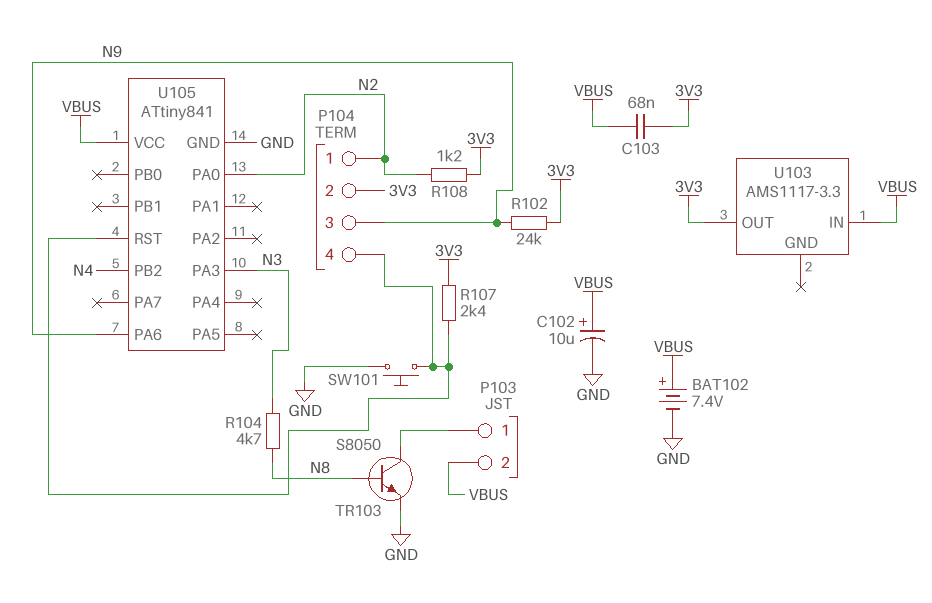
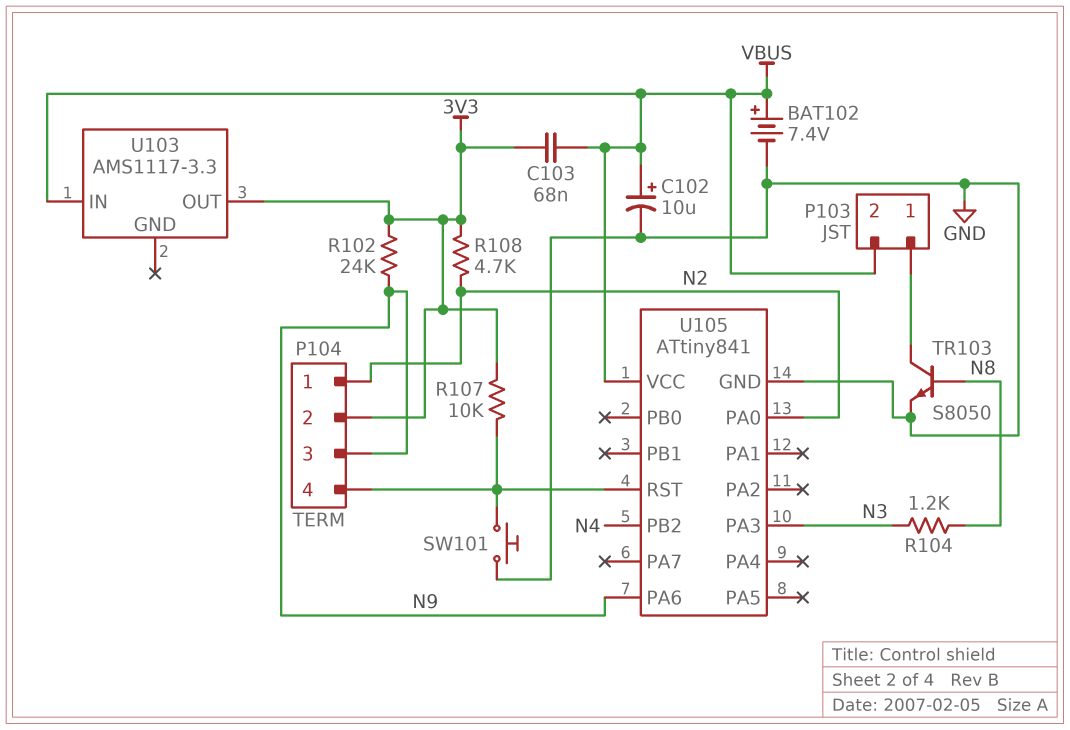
R104: 4.7k (N3, N8) -> 1.2k (N3, N8)
R107: 2.4k (3V3, P104/4) -> 10k (3V3, P104/4)
R108: 1.2k (3V3, N2) -> 4.7k (3V3, N2)

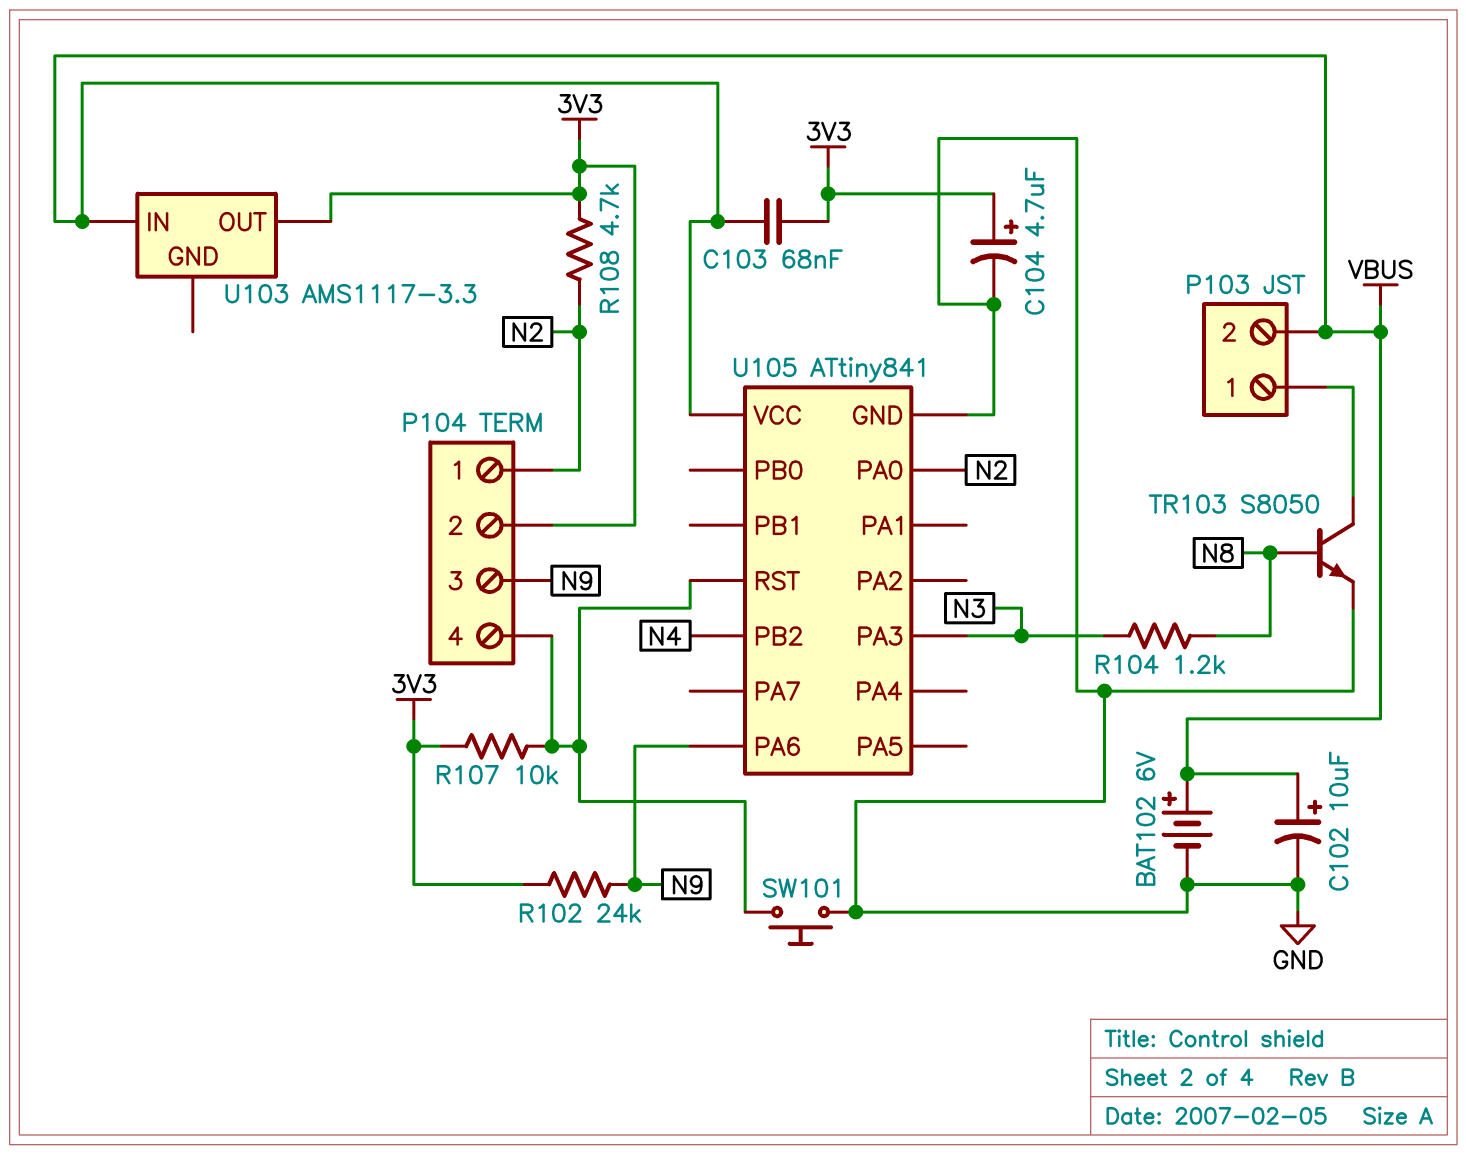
BAT102: 7.4V (plus VBUS, minus GND) -> 6V (plus VBUS, minus GND)
C104: none -> 4.7uF (plus 3V3, minus GND)

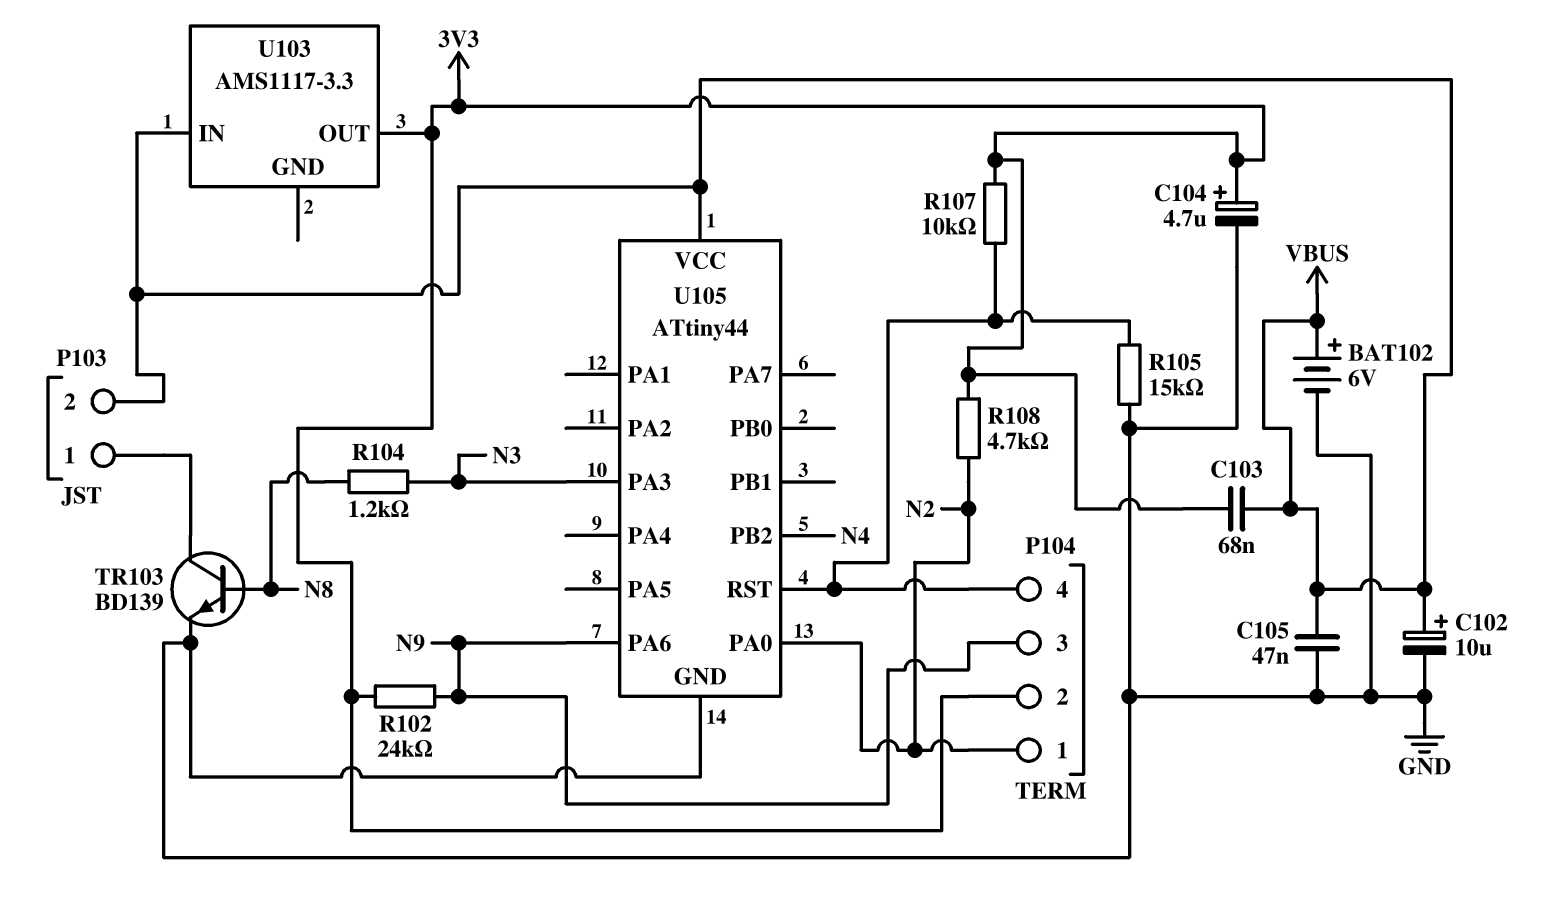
C105: none -> 47nF (GND, VBUS)
R105: none -> 15k (GND, P104/4)
SW101: button (GND, P104/4) -> none
TR103: NPN S8050 (B N8, C P103/1, E GND) -> NPN BD139 (B N8, C P103/1, E GND)
U105: ATtiny841 -> ATtiny44

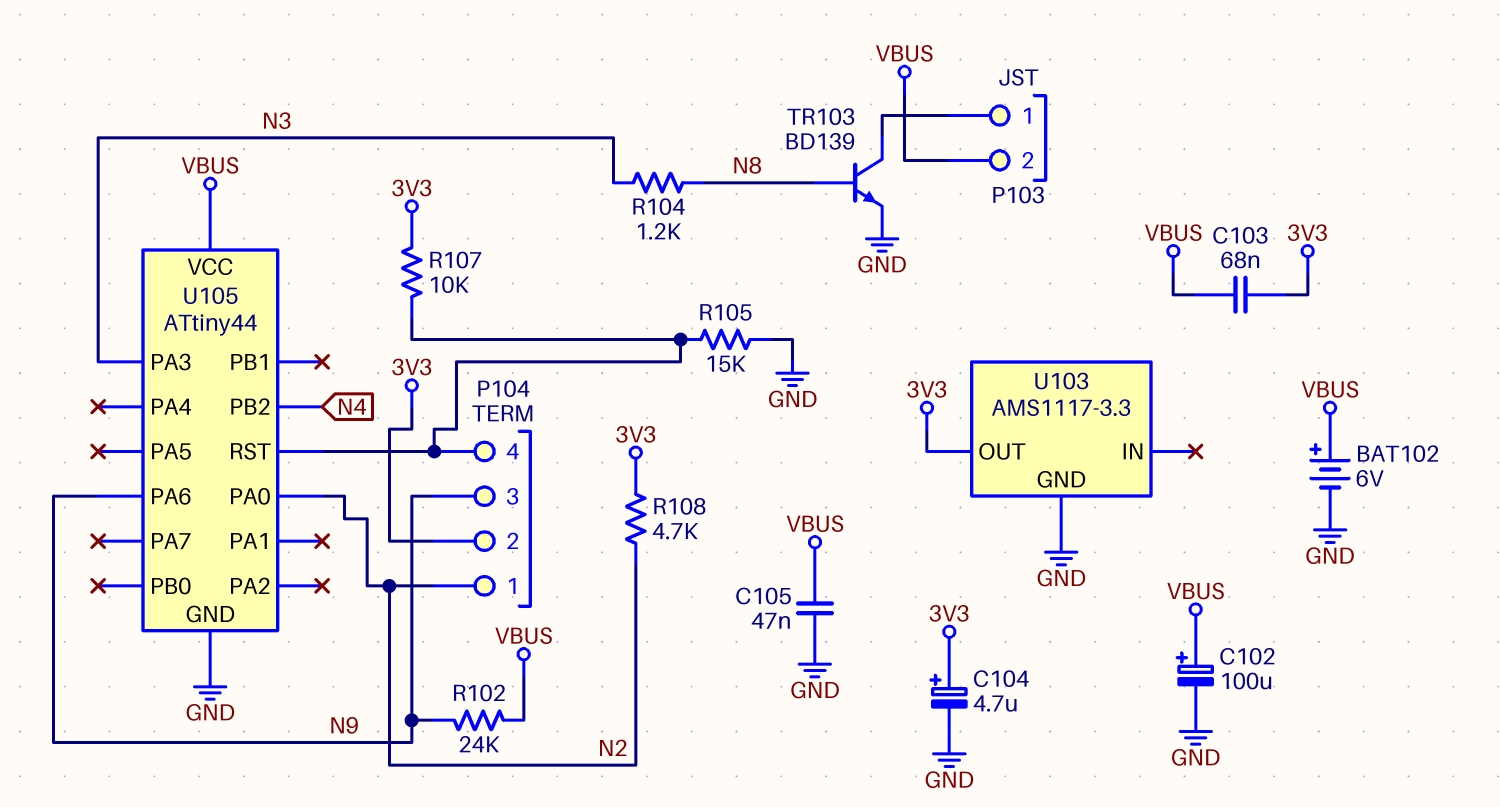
C102: 10uF (plus VBUS, minus GND) -> 100uF (plus VBUS, minus GND)
R102: 24k (3V3, N9) -> 24k (N9, VBUS)
U103 pin GND: none -> GND
U103 pin IN: VBUS -> none

